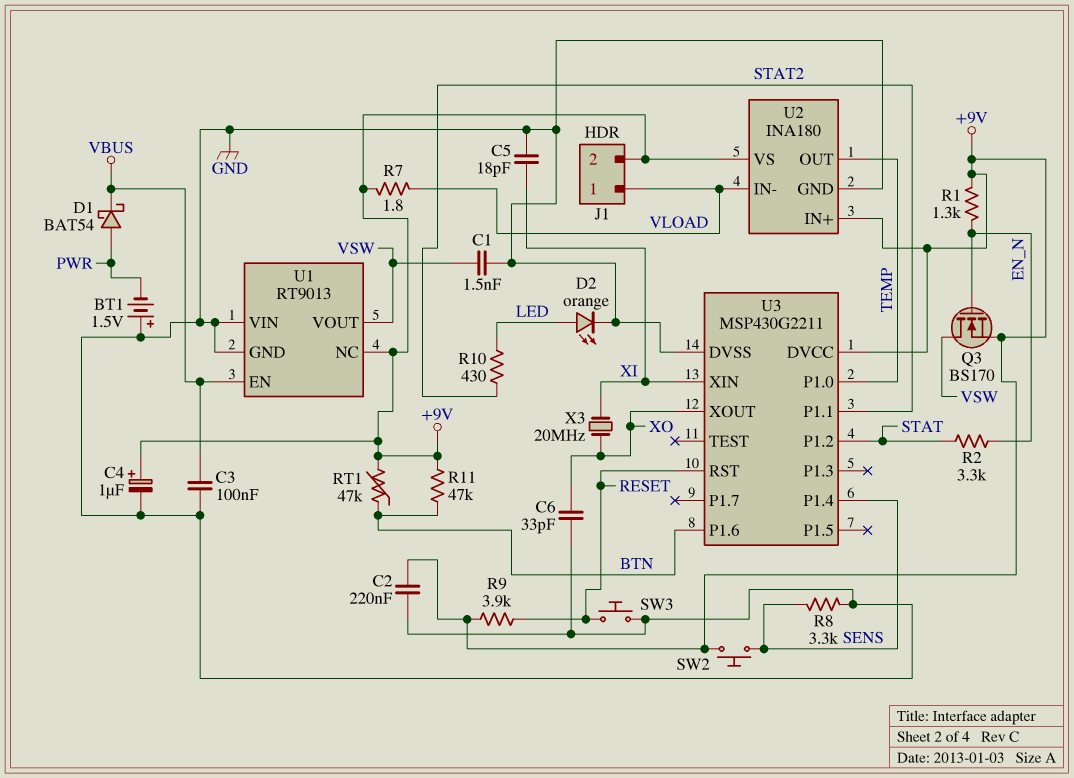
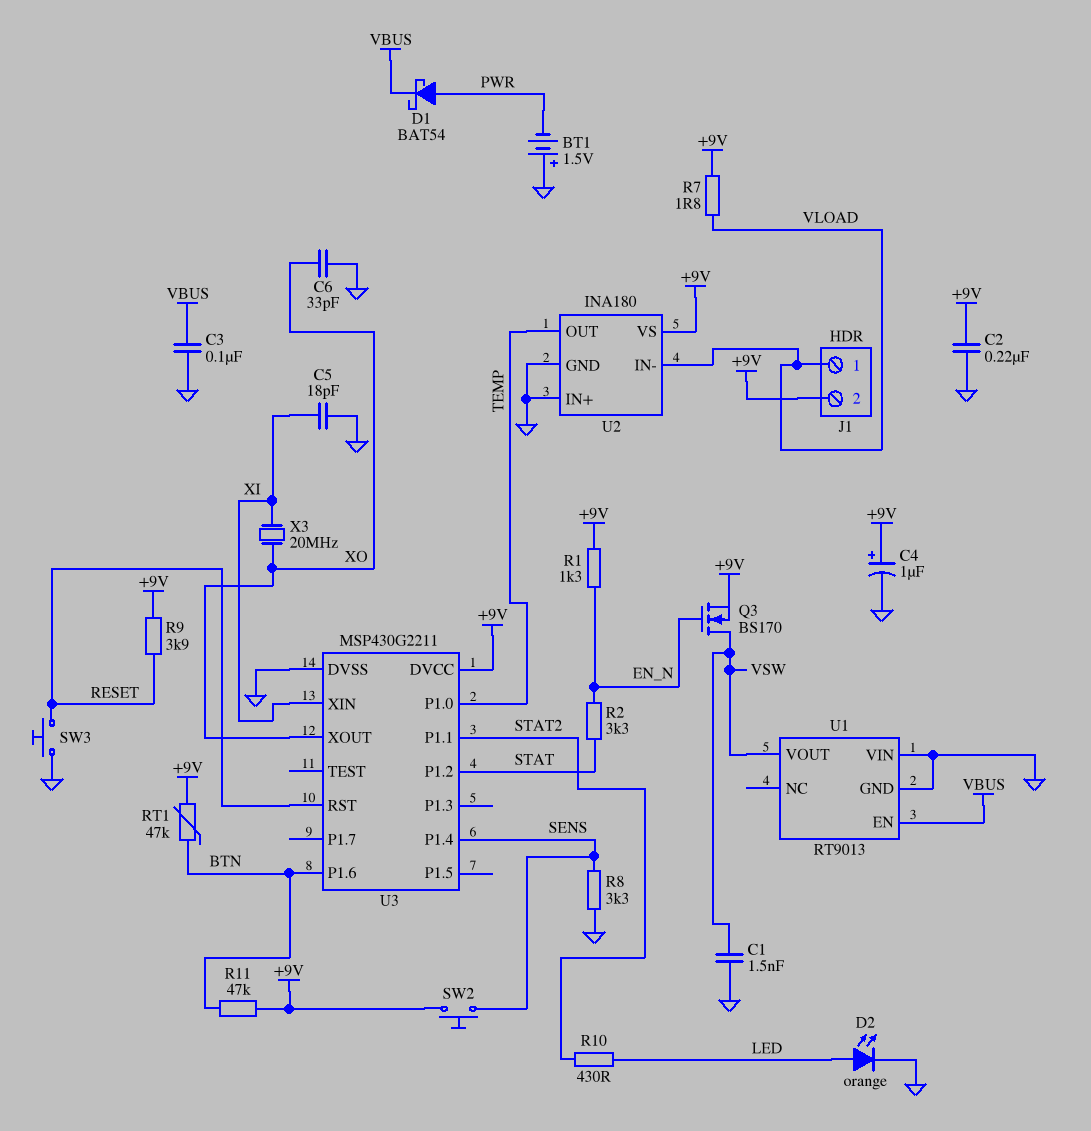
U1 pin NC: +9V -> none
U2 pin IN+: +9V -> GND

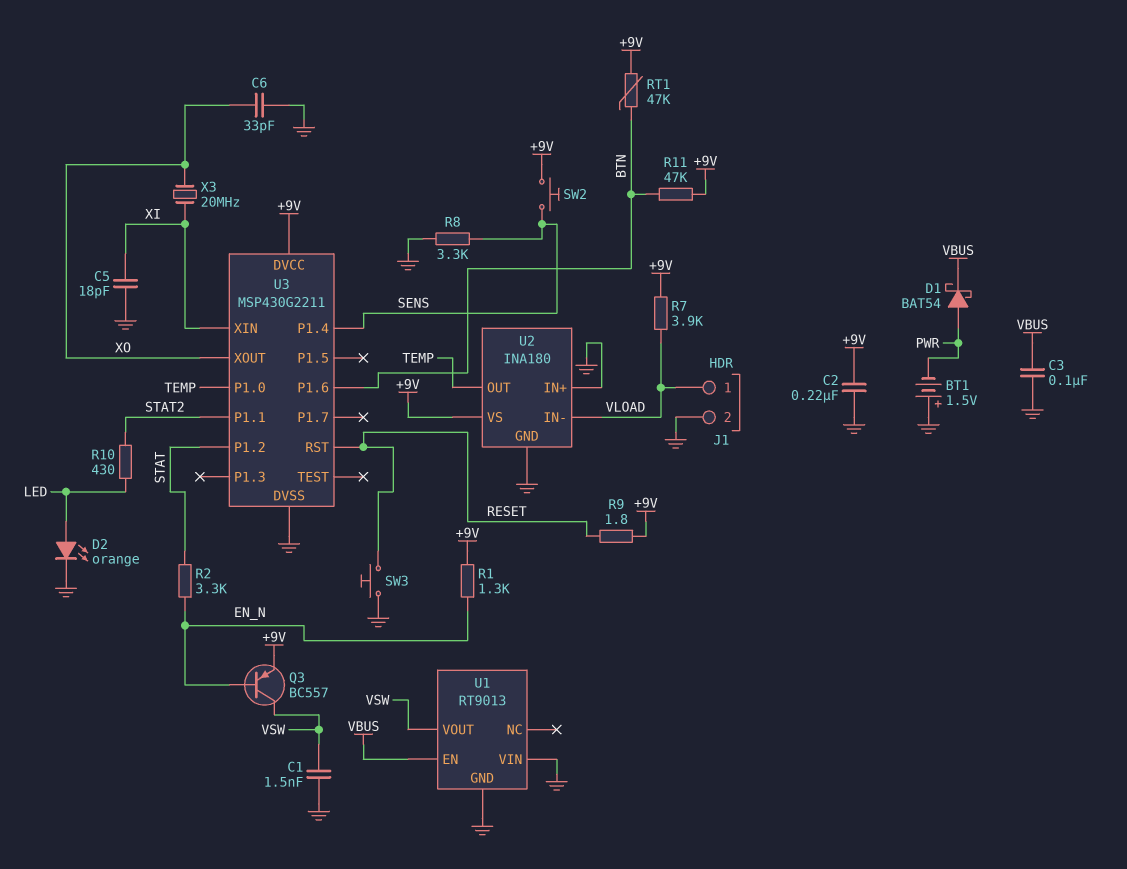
C4: 1uF (plus +9V, minus GND) -> none
J1 pin 2: +9V -> GND
Q3: NMOS BS170 (G EN_N, D VSW, S +9V) -> PNP BC557 (B EN_N, C VSW, E +9V)
R7: 1.8 (+9V, VLOAD) -> 3.9k (+9V, VLOAD)
R9: 3.9k (+9V, RESET) -> 1.8 (+9V, RESET)

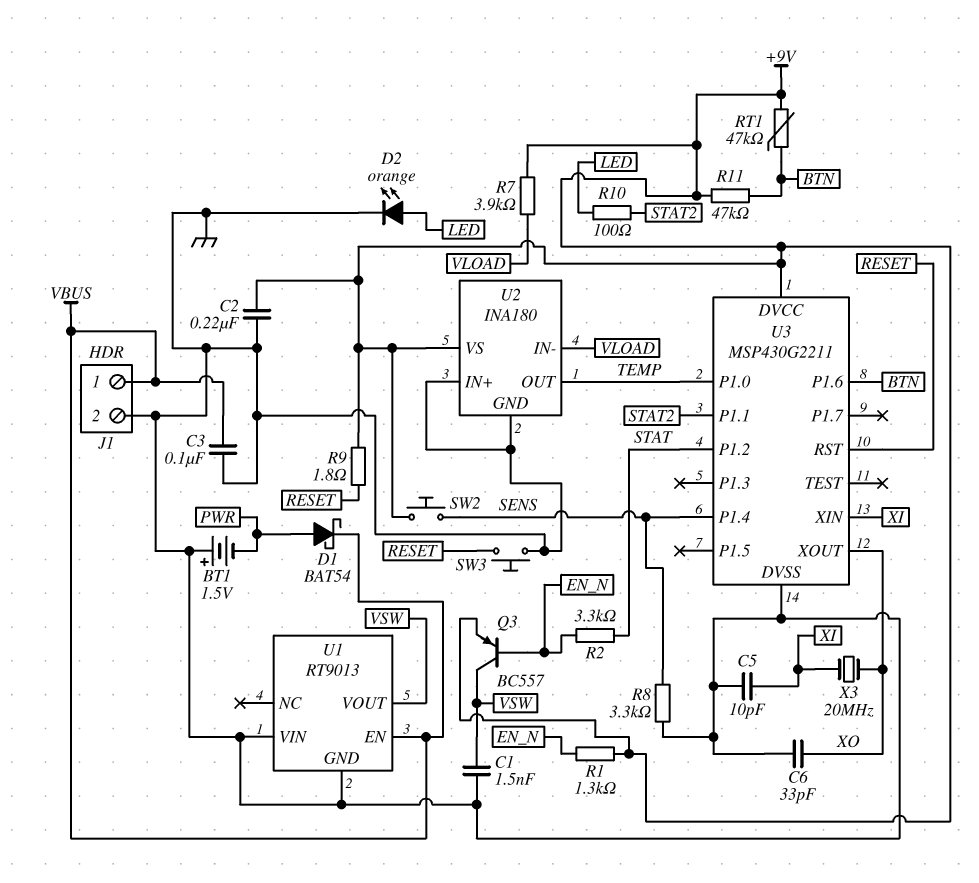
C5: 18pF (GND, XI) -> 10pF (GND, XI)
J1 pin 1: VLOAD -> VBUS
R10: 430 (LED, STAT2) -> 100 (LED, STAT2)

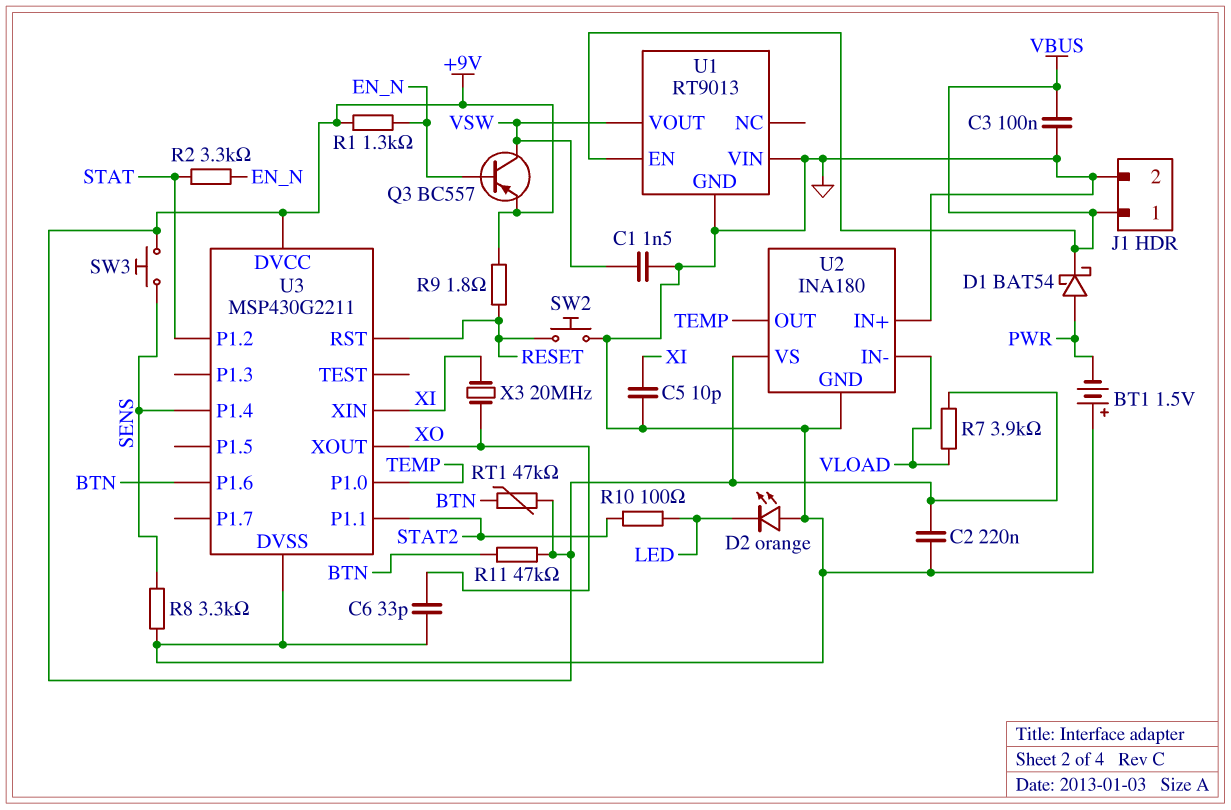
D2: LED orange (A LED, K GND) -> LED orange (A GND, K LED)
SW2: button (+9V, SENS) -> button (GND, RESET)
SW3: button (GND, RESET) -> button (+9V, SENS)

